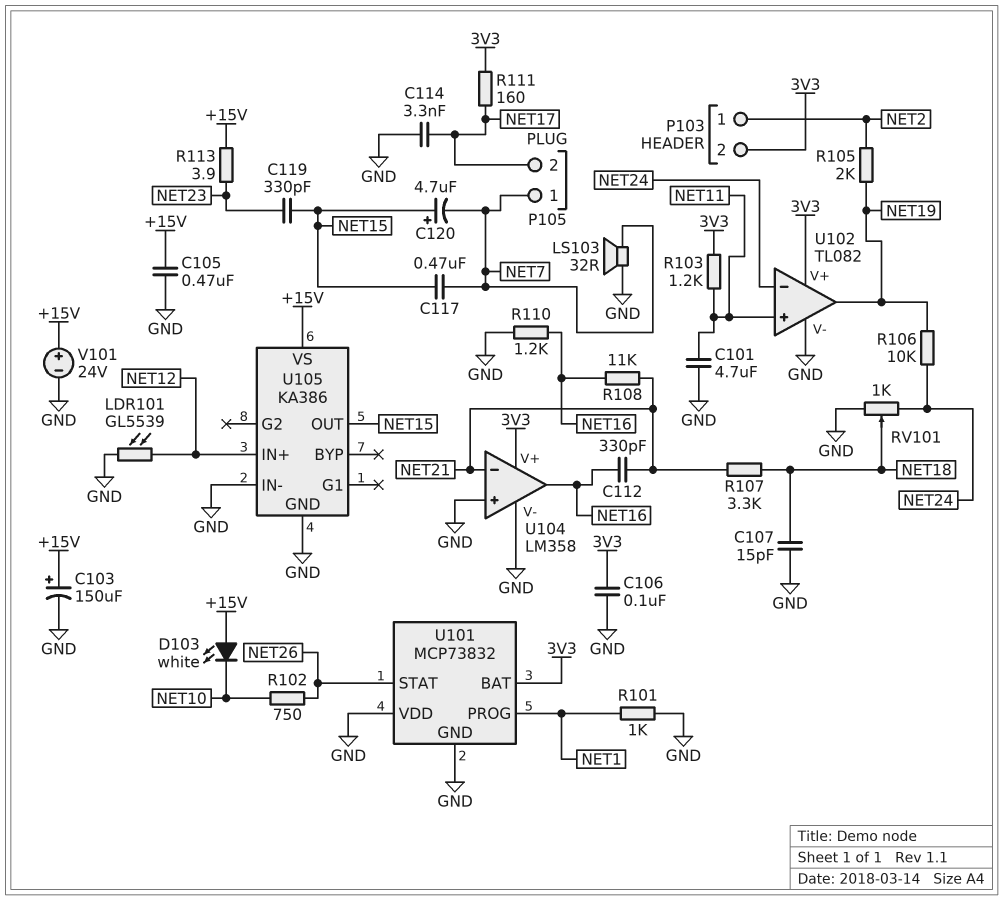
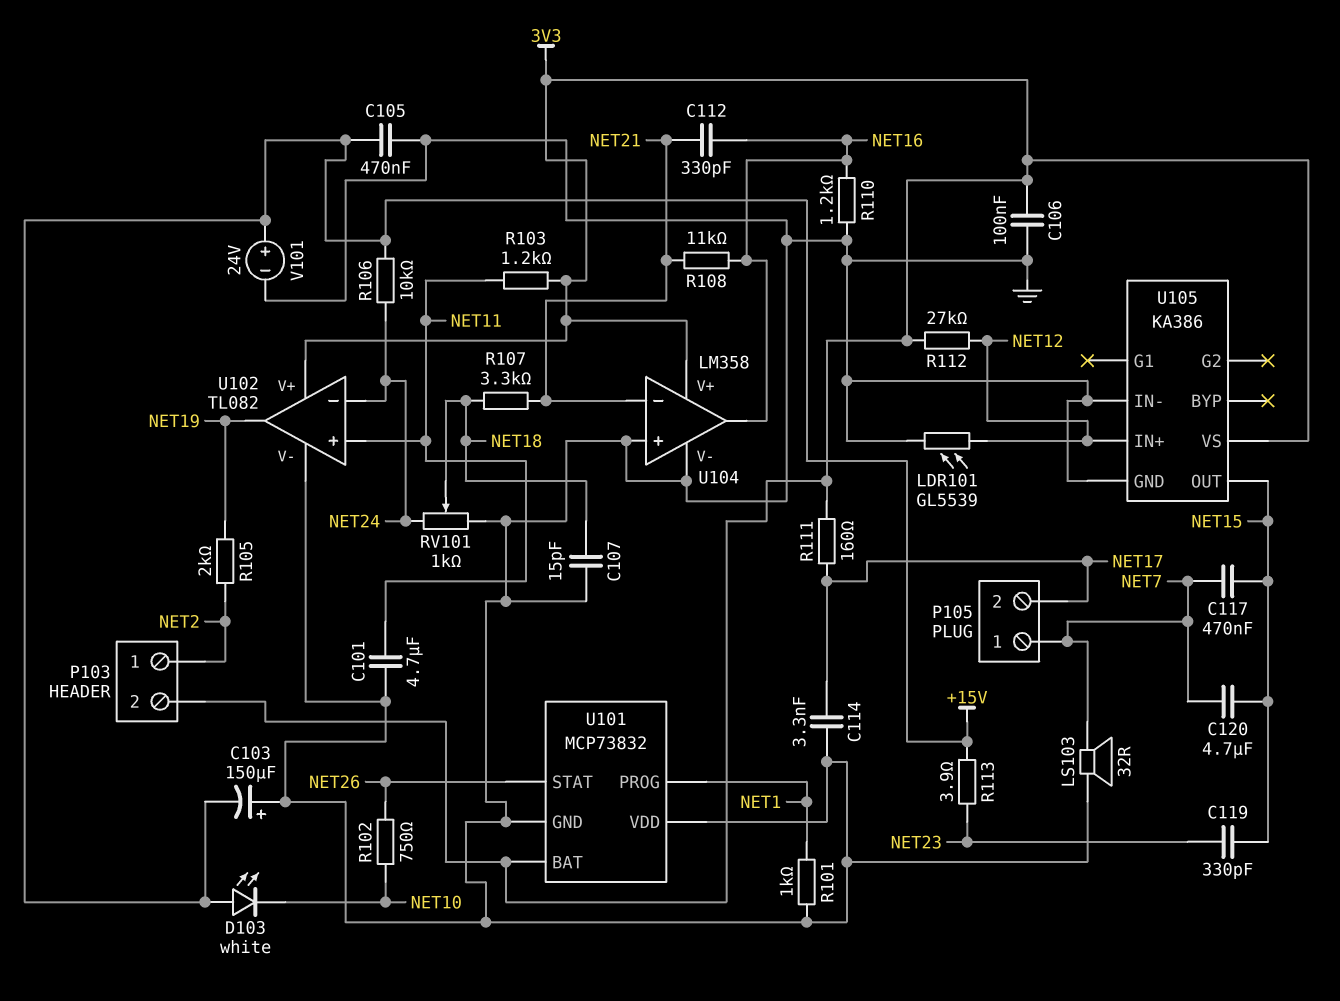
C103: 150uF (plus +15V, minus GND) -> 150uF (plus GND, minus +15V)
C120: 4.7uF (plus NET15, minus NET7) -> 4.7uF (NET7, NET15)
R106: 10k (NET19, NET24) -> 10k (+15V, NET24)
R112: none -> 27k (3V3, NET12)
U105 pin VS: +15V -> 3V3

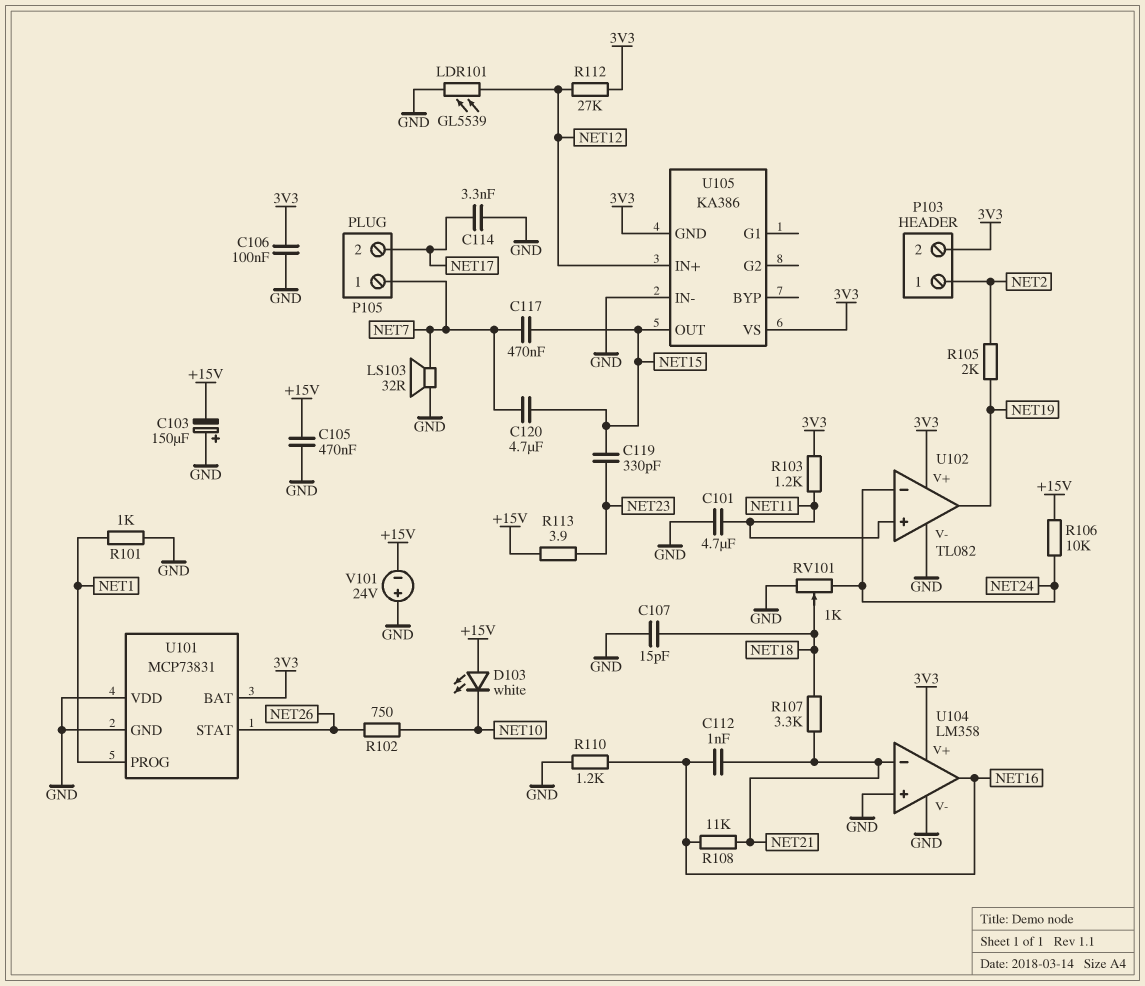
C112: 330pF (NET16, NET21) -> 1nF (NET16, NET21)
R111: 160 (3V3, NET17) -> none
U101: MCP73832 -> MCP73831
U105 pin GND: GND -> 3V3
V101: 24V (plus +15V, minus GND) -> 24V (plus GND, minus +15V)

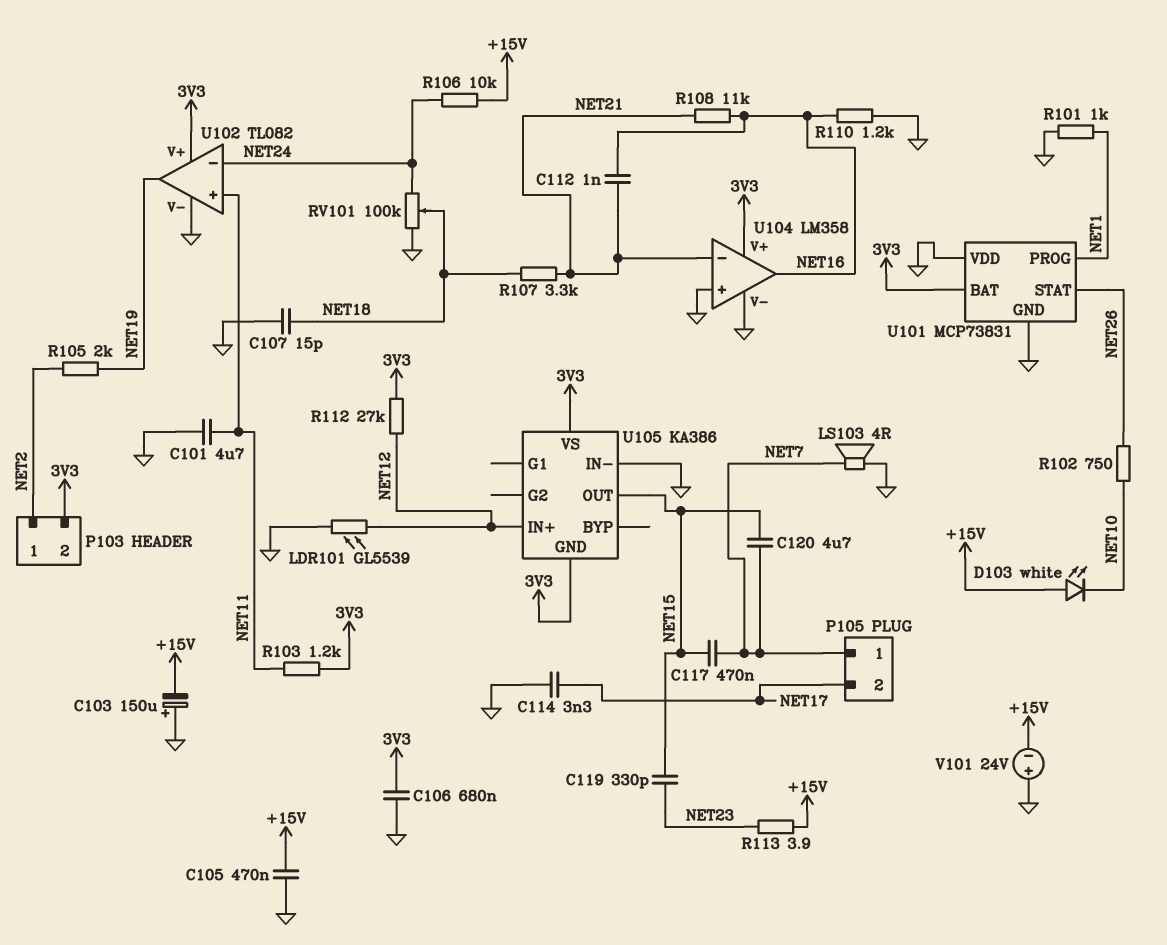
C106: 100nF (3V3, GND) -> 680nF (3V3, GND)
LS103: speaker 32R (GND, NET7) -> speaker 4R (GND, NET7)
RV101: 1k (GND, NET24, wiper NET18) -> 100k (GND, NET24, wiper NET18)

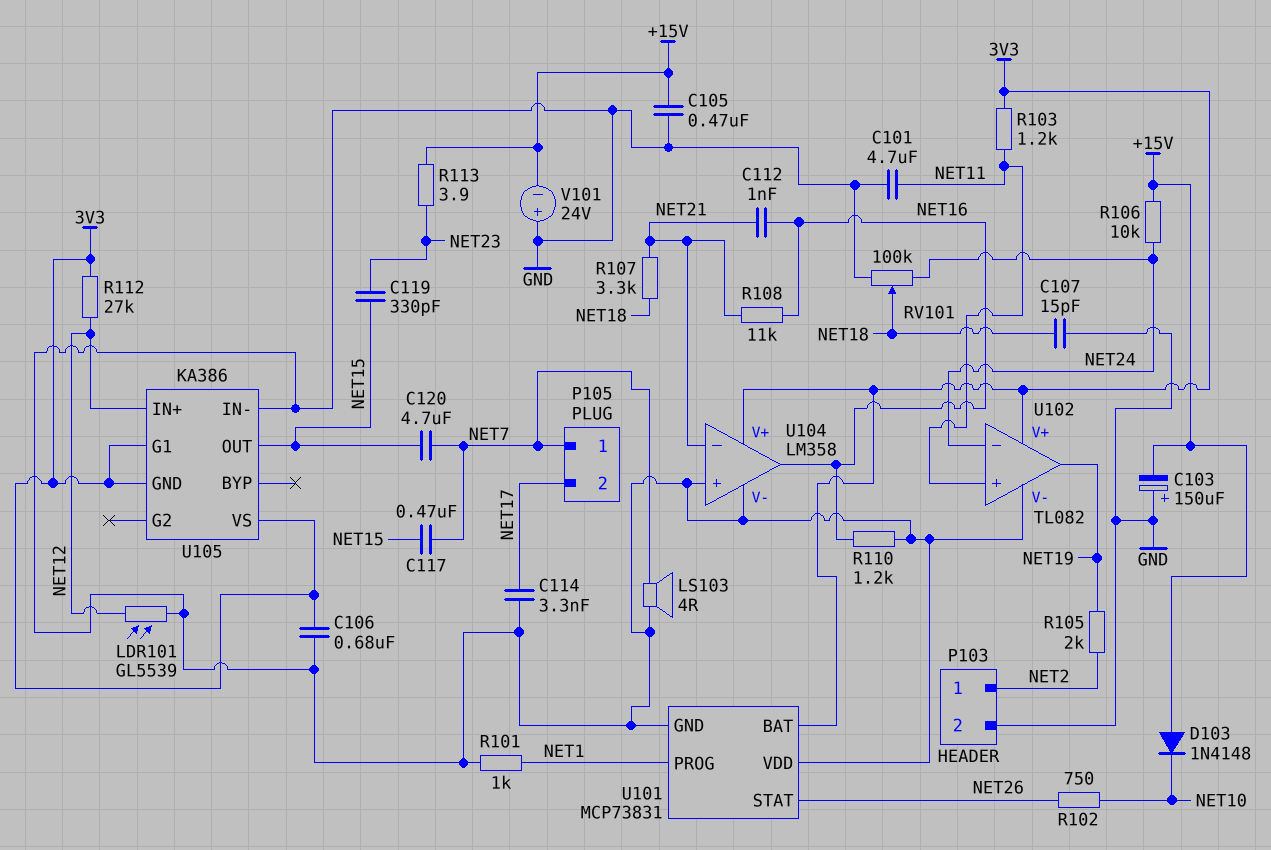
D103: LED white (A +15V, K NET10) -> diode 1N4148 (A +15V, K NET10)
P103 pin 2: 3V3 -> GND
U105 pin G1: none -> 3V3

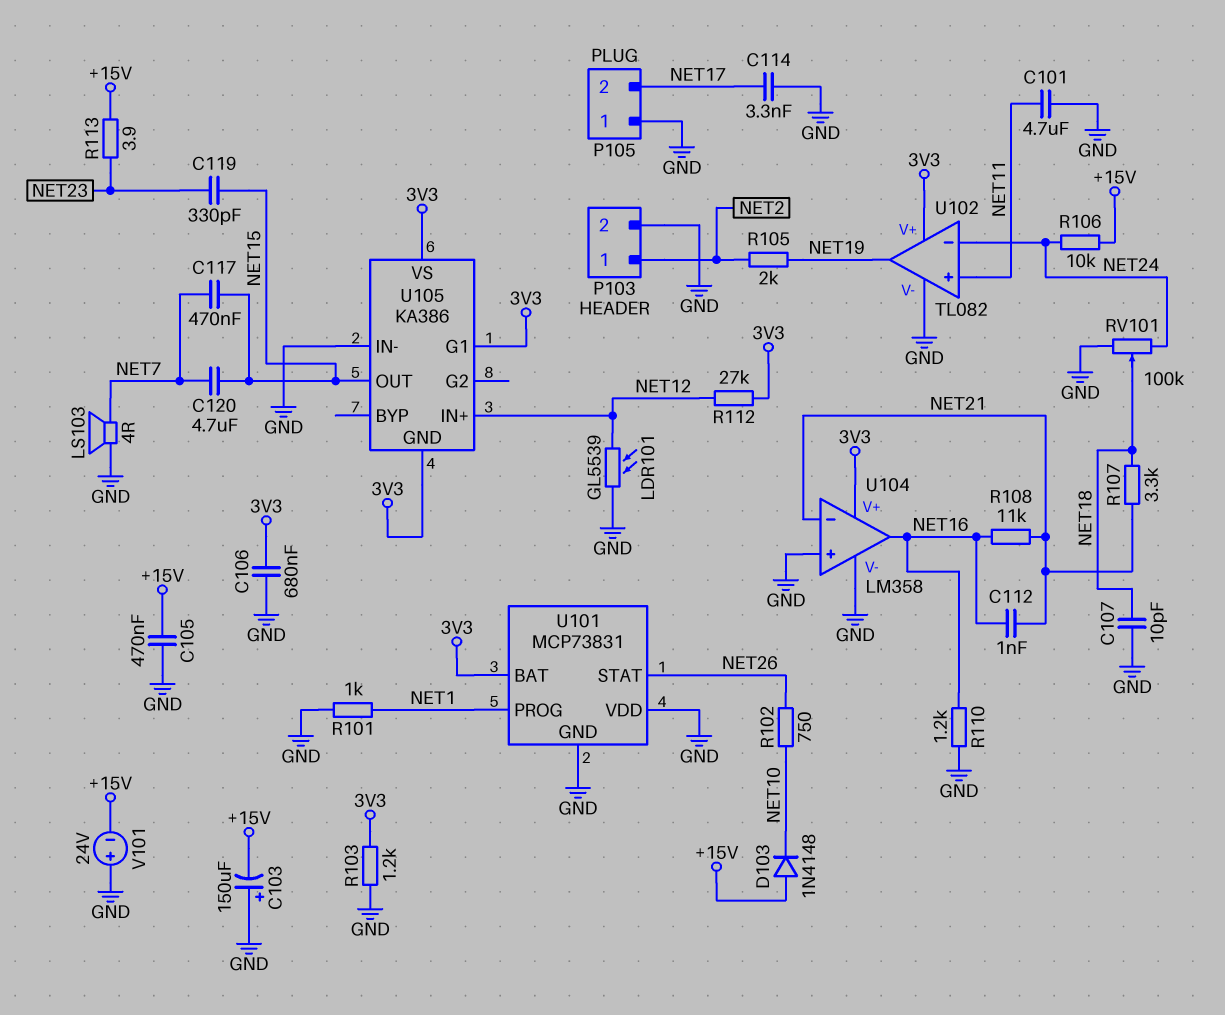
C107: 15pF (GND, NET18) -> 10pF (GND, NET18)
P105 pin 1: NET7 -> GND
R103: 1.2k (3V3, NET11) -> 1.2k (3V3, GND)

